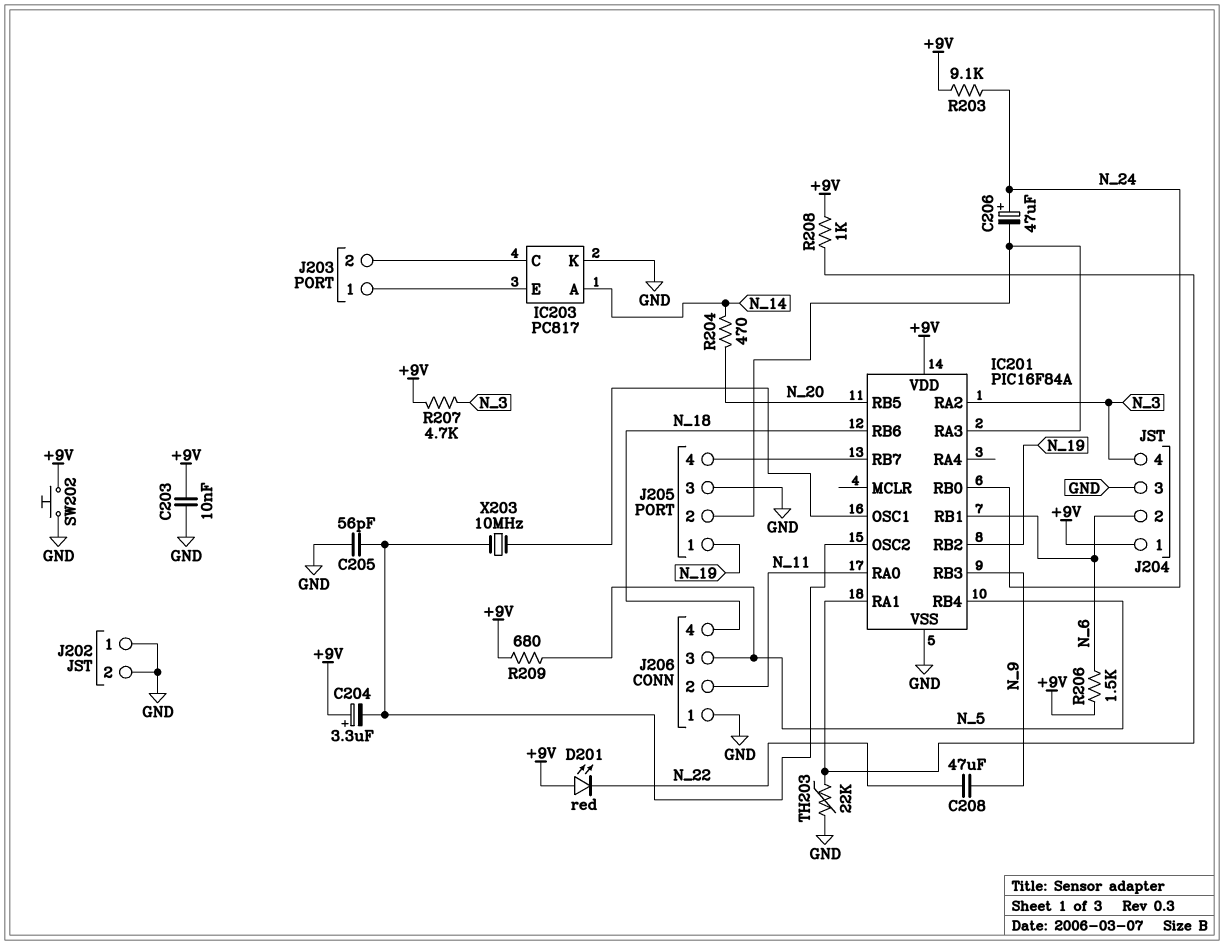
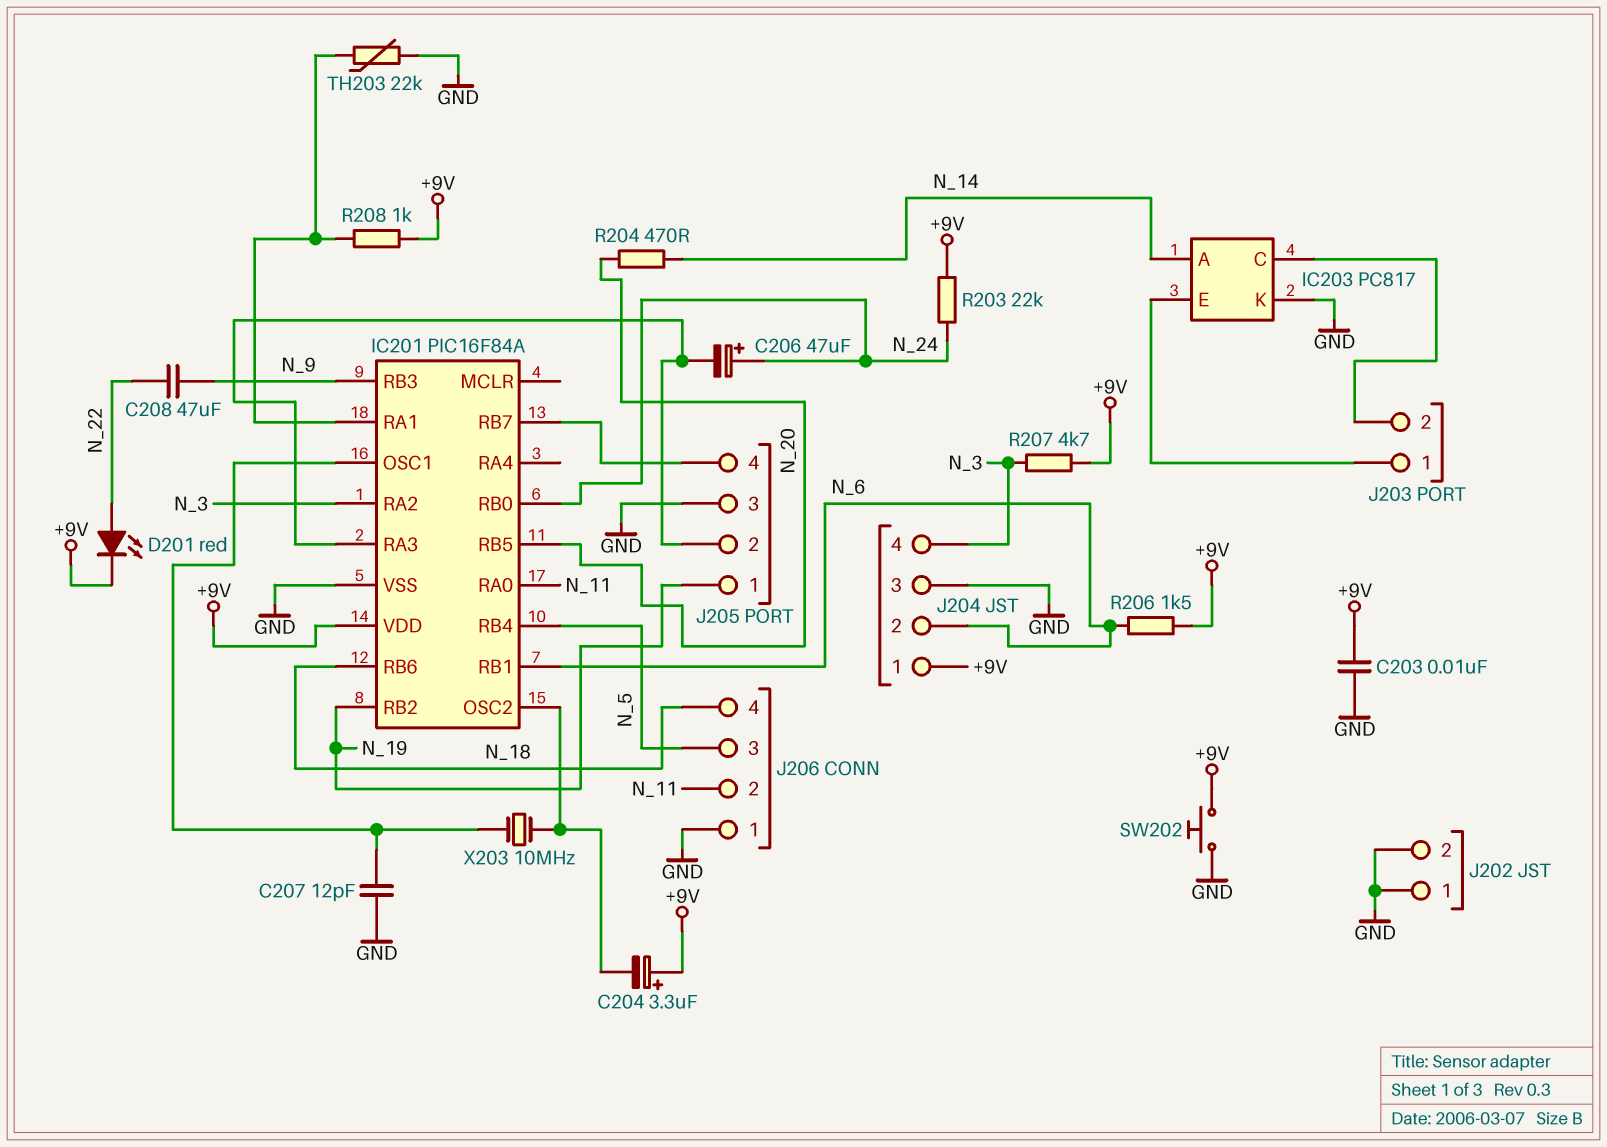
C205: 56pF (GND, IC201/OSC2) -> none
C207: none -> 12pF (GND, IC201/OSC1)
D201: LED red (A +9V, K N_22) -> LED red (A N_22, K +9V)
R203: 9.1k (+9V, N_24) -> 22k (+9V, N_24)
R209: 680 (+9V, N_5) -> none

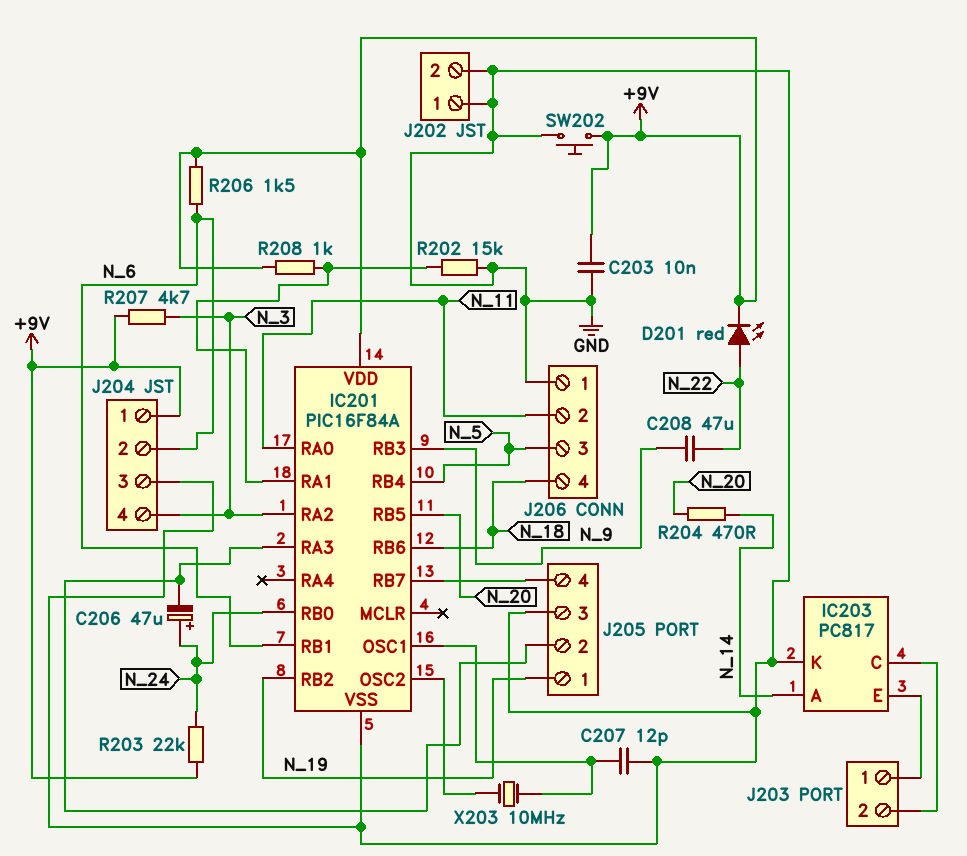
C204: 3.3uF (plus +9V, minus IC201/OSC2) -> none
R202: none -> 15k (GND, IC201/RA1)
TH203: 22k (GND, IC201/RA1) -> none

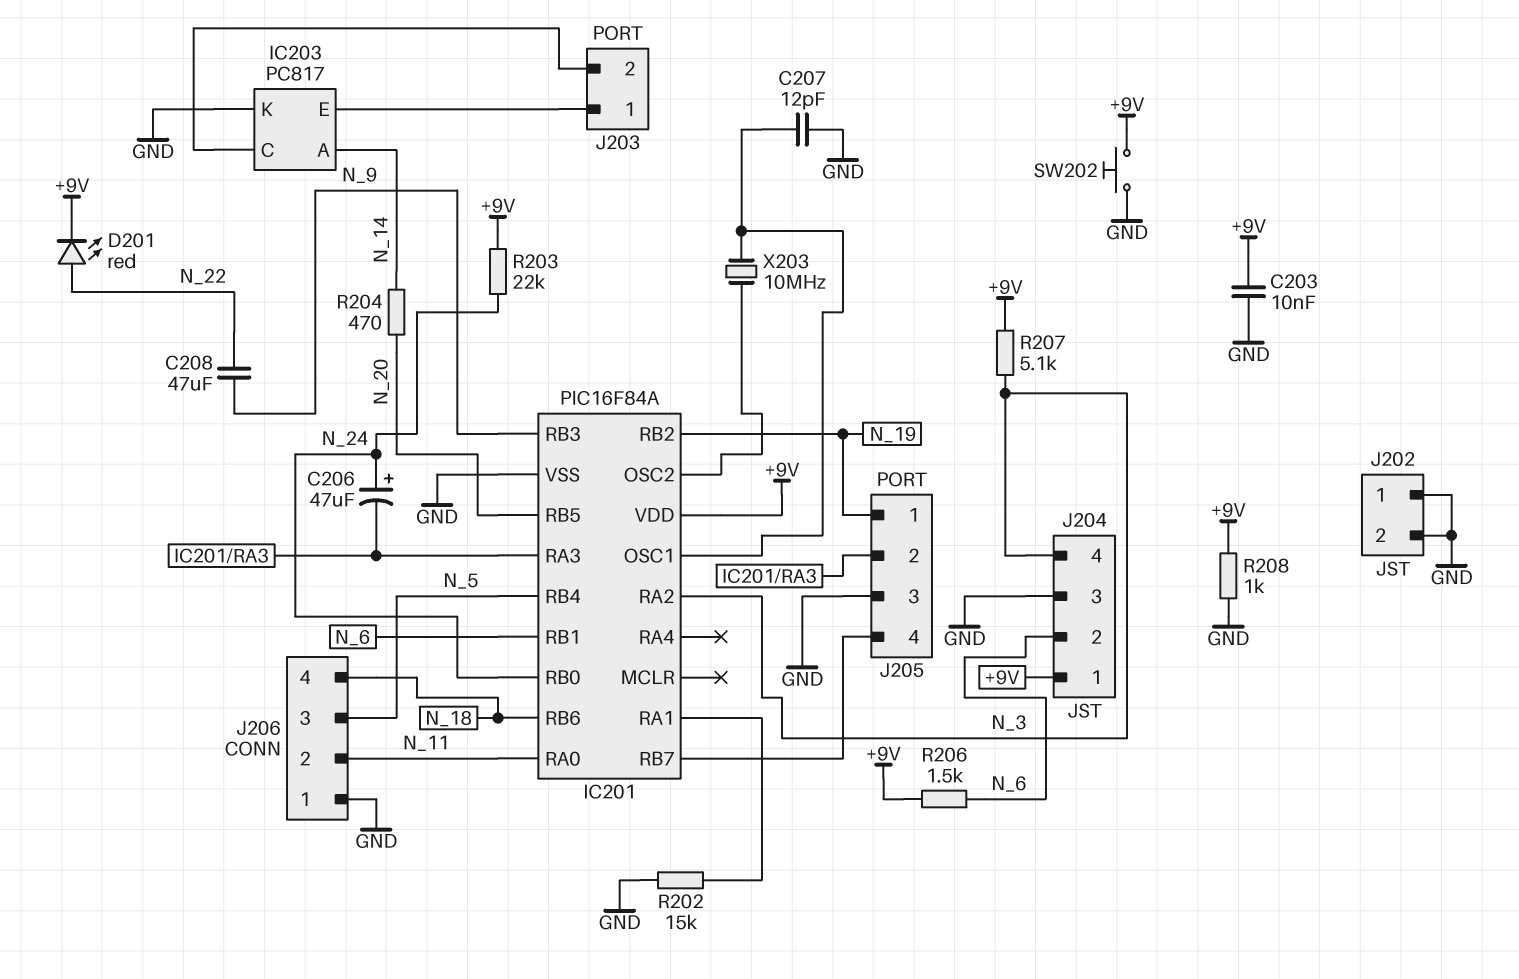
R207: 4.7k (+9V, N_3) -> 5.1k (+9V, N_3)
R208: 1k (+9V, IC201/RA1) -> 1k (+9V, GND)

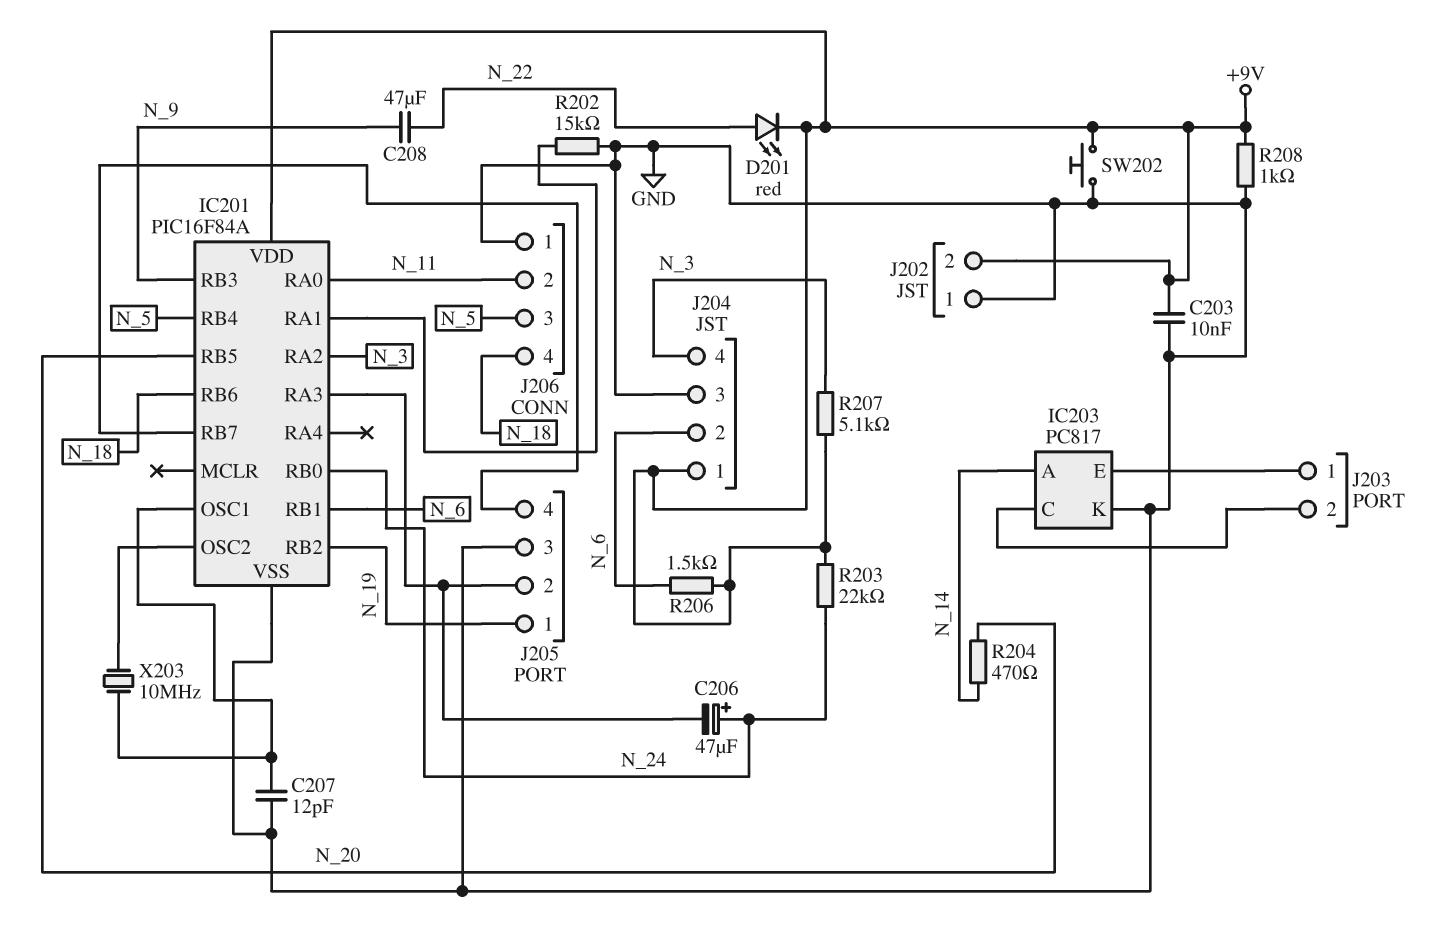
J202 pin 2: GND -> +9V

